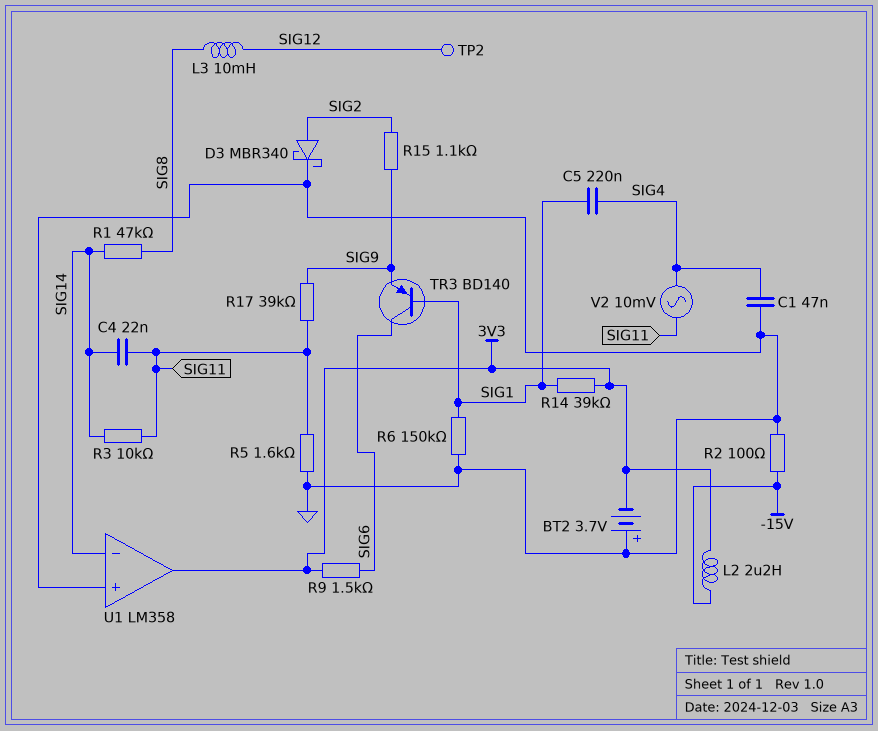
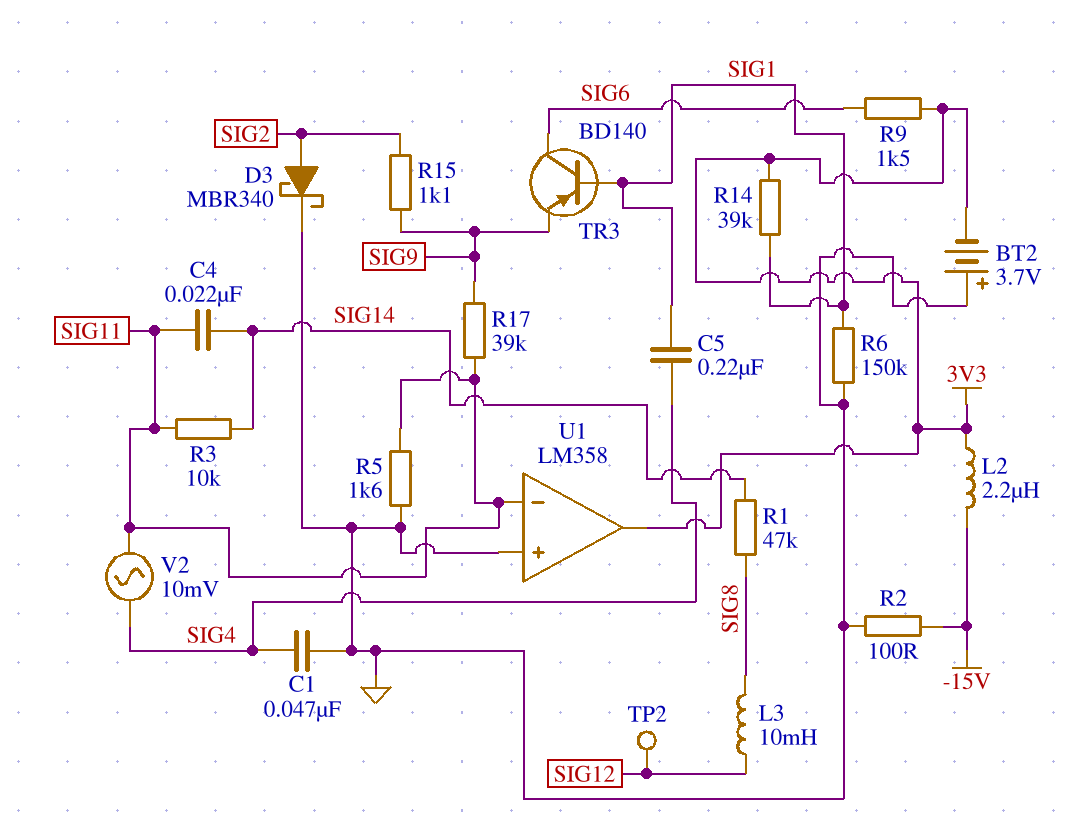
U1 pin in-: SIG14 -> SIG11

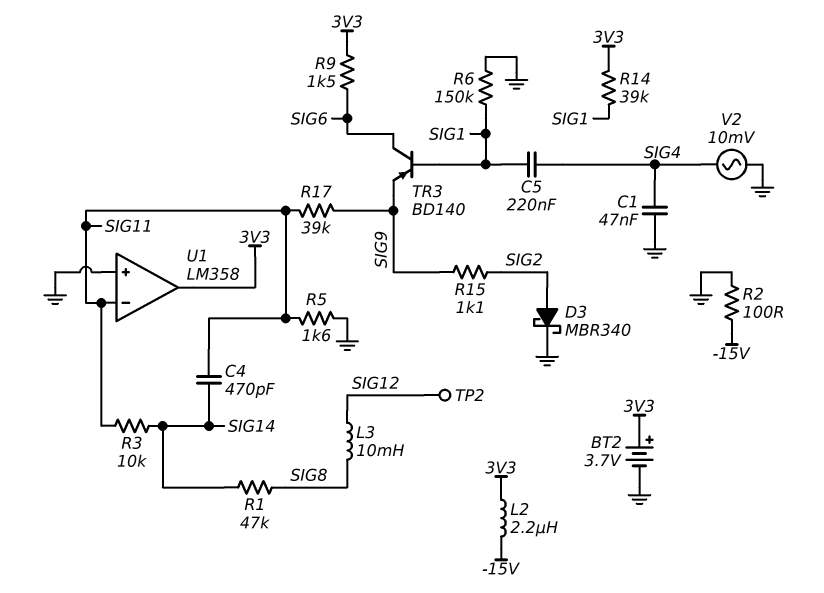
BT2: 3.7V (plus GND, minus 3V3) -> 3.7V (plus 3V3, minus GND)
C4: 22nF (SIG11, SIG14) -> 470pF (SIG11, SIG14)
V2: AC 10mV (SIG4, SIG11) -> AC 10mV (GND, SIG4)

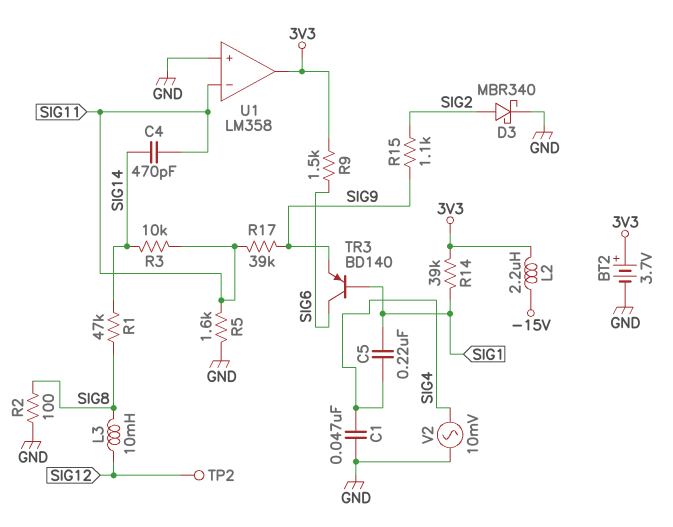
R2: 100 (-15V, GND) -> 100 (GND, SIG8)
R6: 150k (GND, SIG1) -> none

